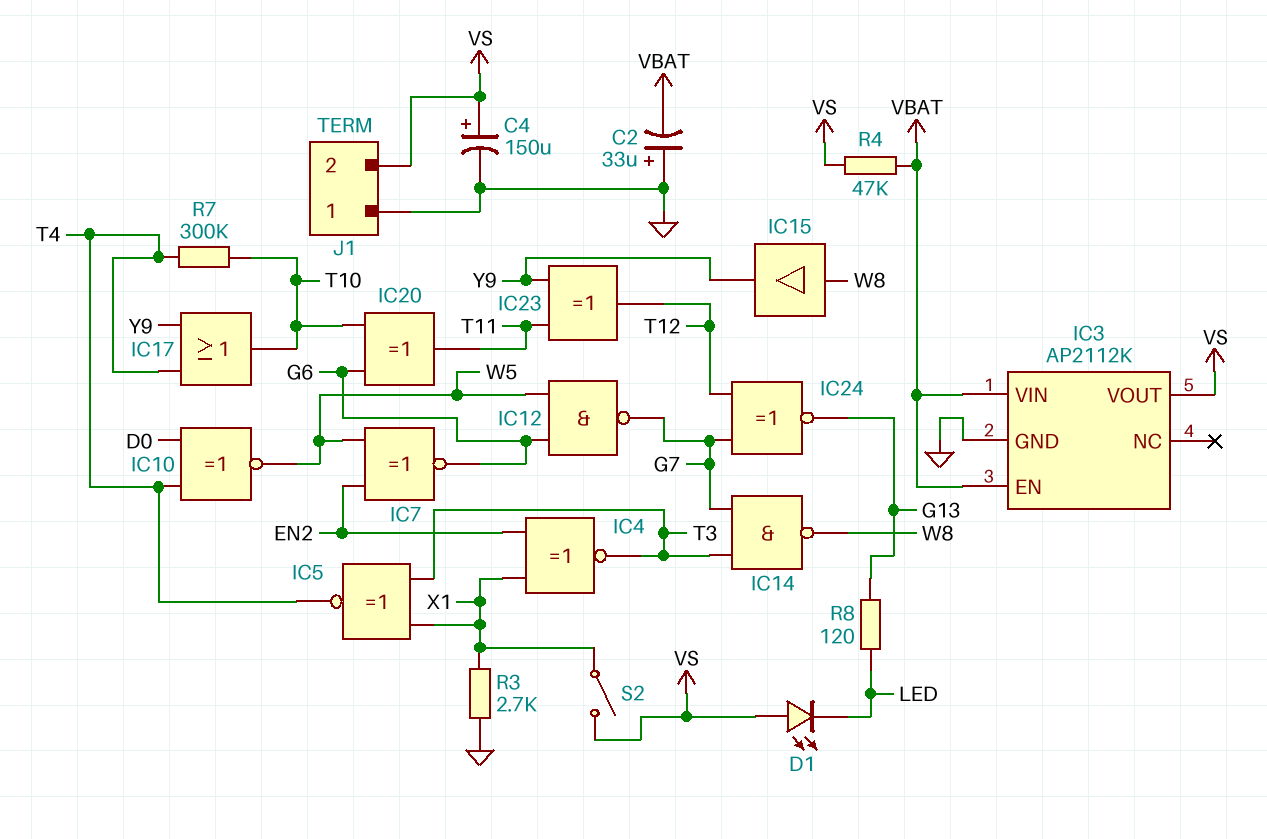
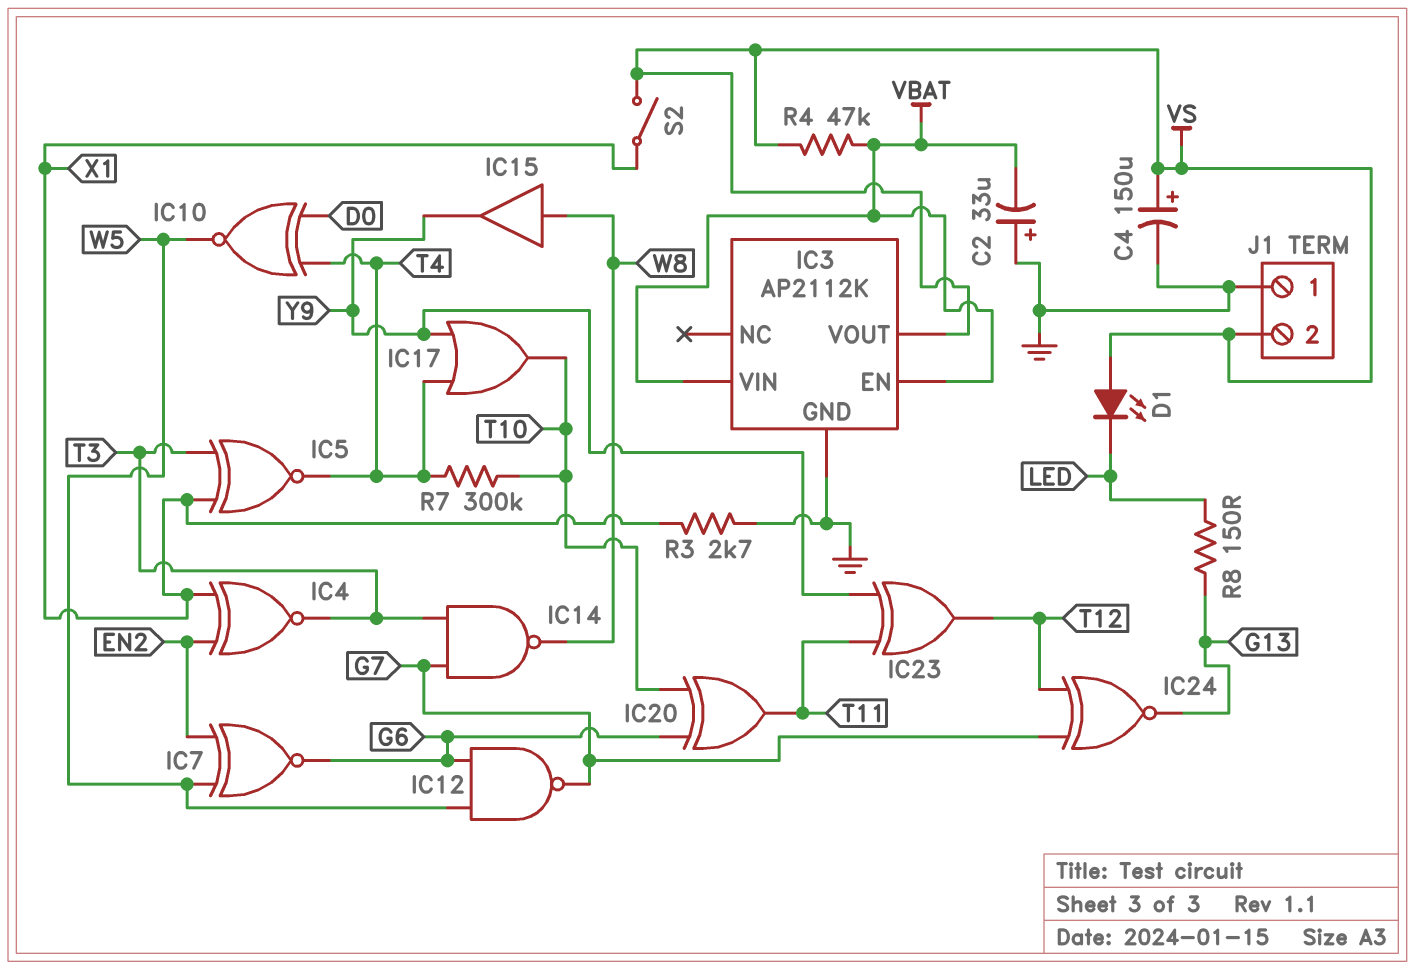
R8: 120 (G13, LED) -> 150 (G13, LED)

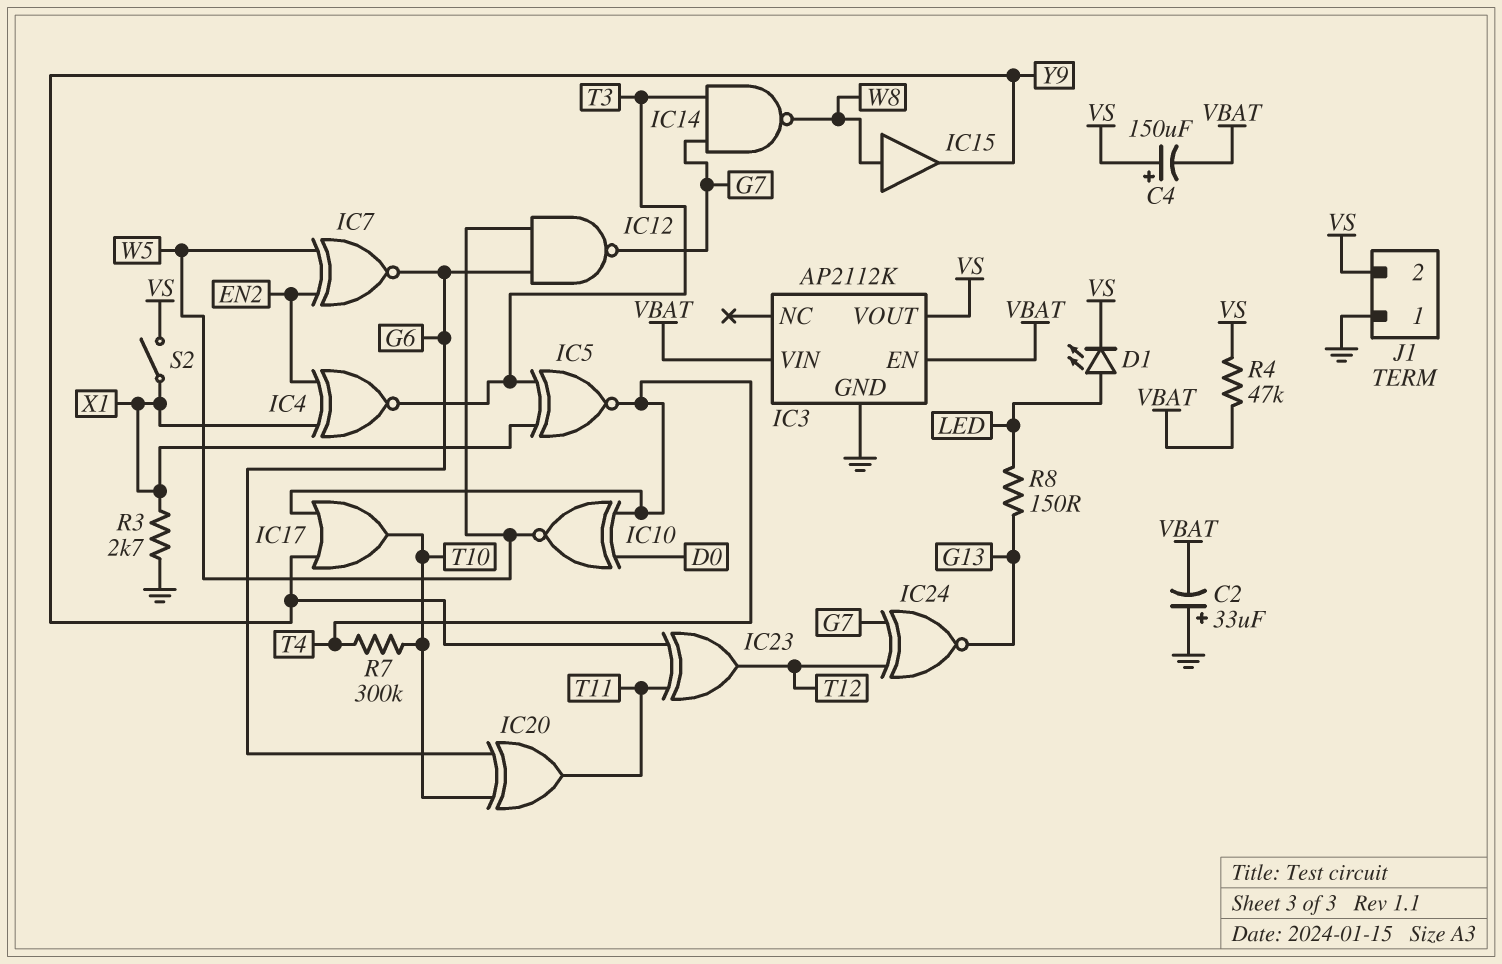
C4: 150uF (plus VS, minus GND) -> 150uF (plus VS, minus VBAT)
D1: LED (A VS, K LED) -> LED (A LED, K VS)

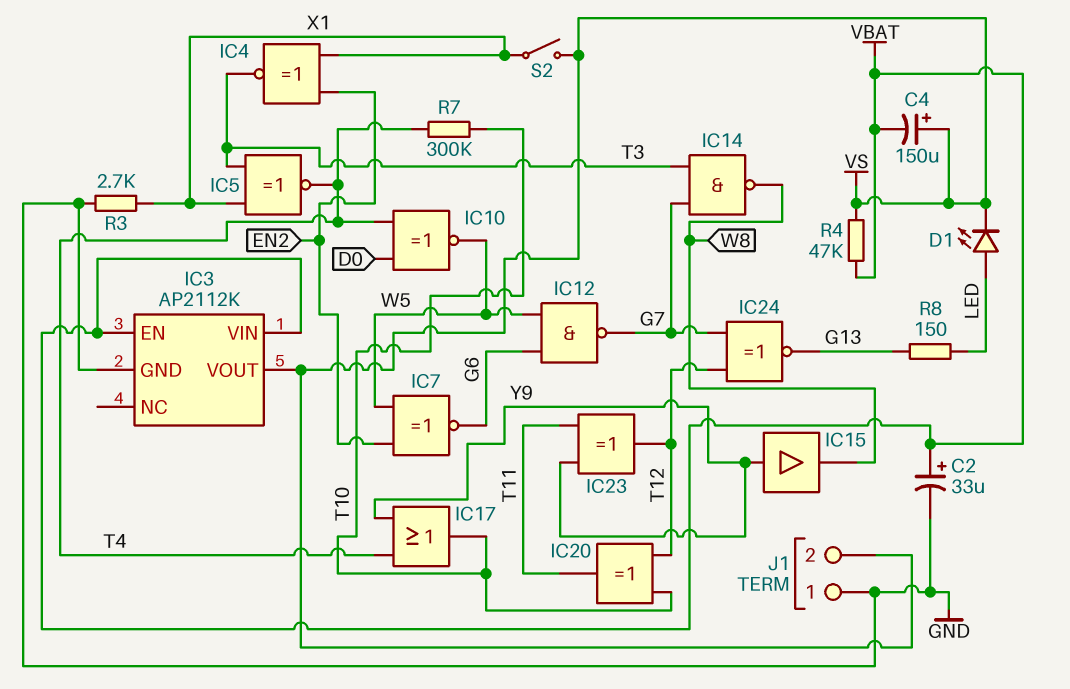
C2: 33uF (plus GND, minus VBAT) -> 33uF (plus VBAT, minus GND)
IC15: buffer (in W8, out Y9) -> buffer (in Y9, out W8)
IC20: XOR (in G6, in T10, out T11) -> XOR (in T10, in T12, out T11)

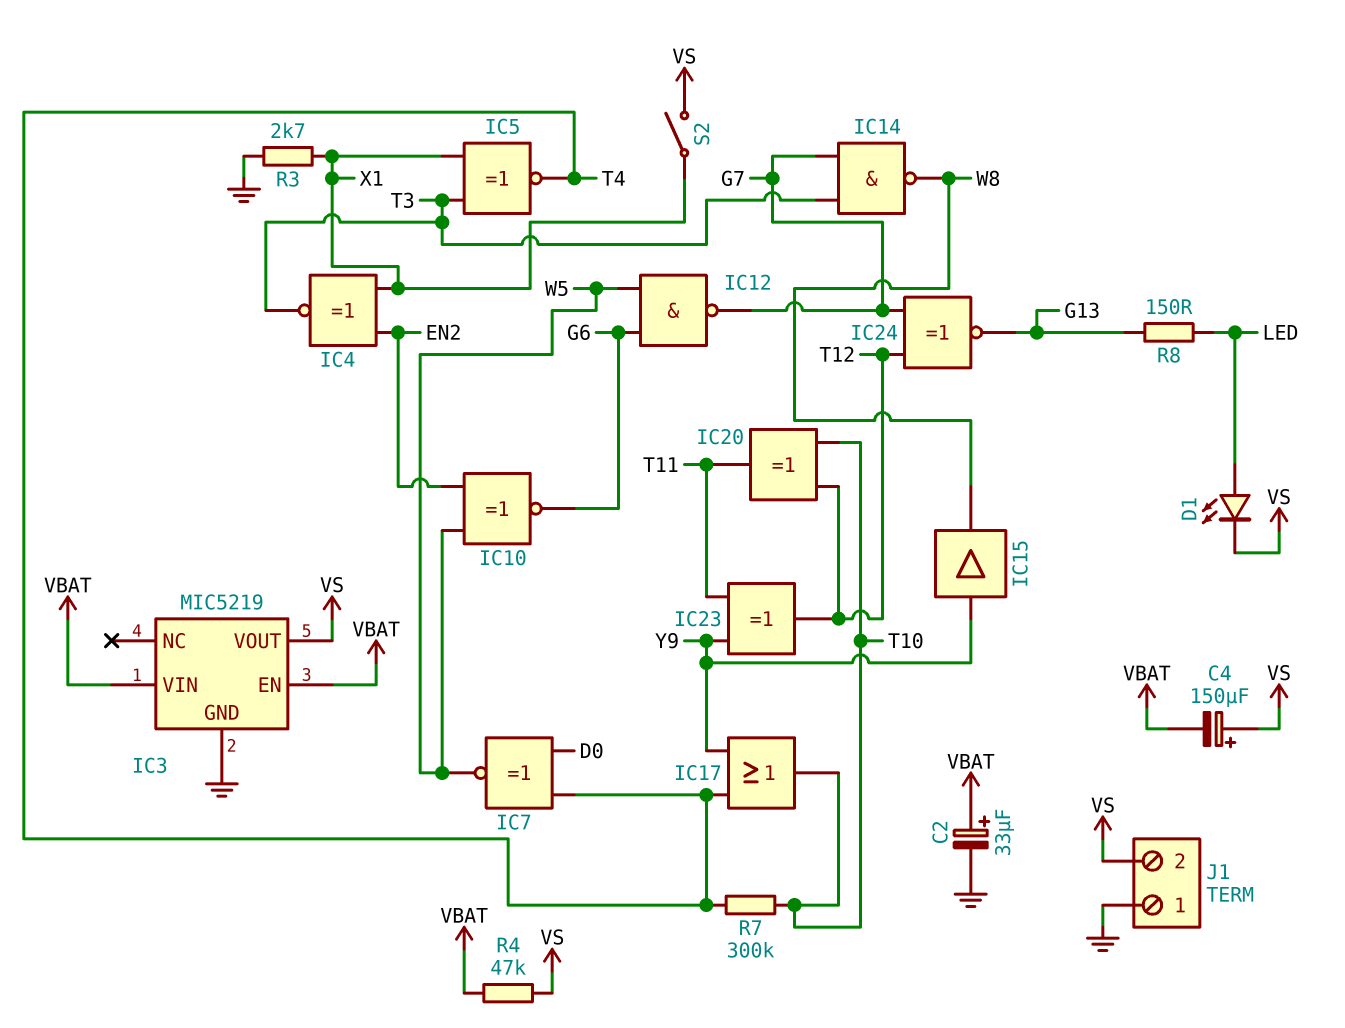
IC3: AP2112K -> MIC5219
IC7: XNOR (in EN2, in W5, out G6) -> XNOR (in D0, in T4, out W5)
IC10: XNOR (in D0, in T4, out W5) -> XNOR (in EN2, in W5, out G6)

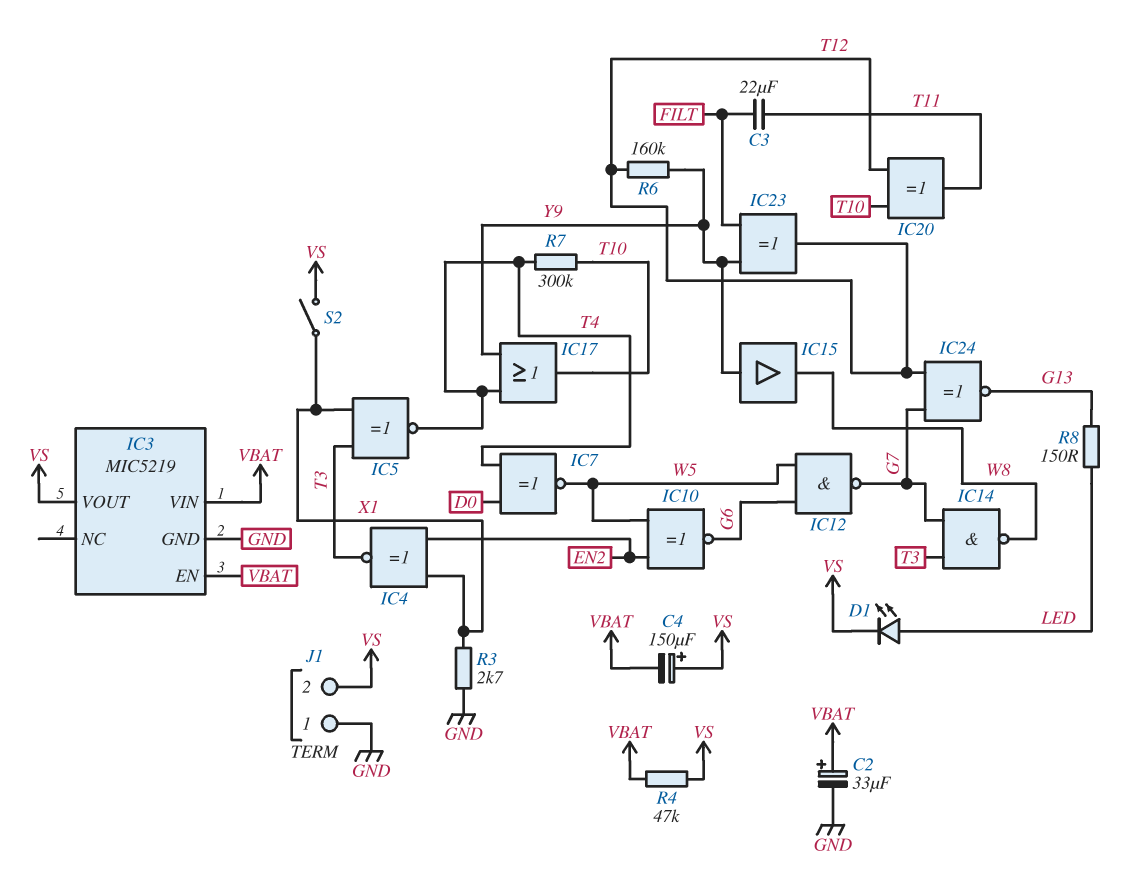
C3: none -> 22uF (FILT, T11)
IC23: XOR (in T11, in Y9, out T12) -> XOR (in FILT, in Y9, out T12)
R6: none -> 160k (T12, Y9)

